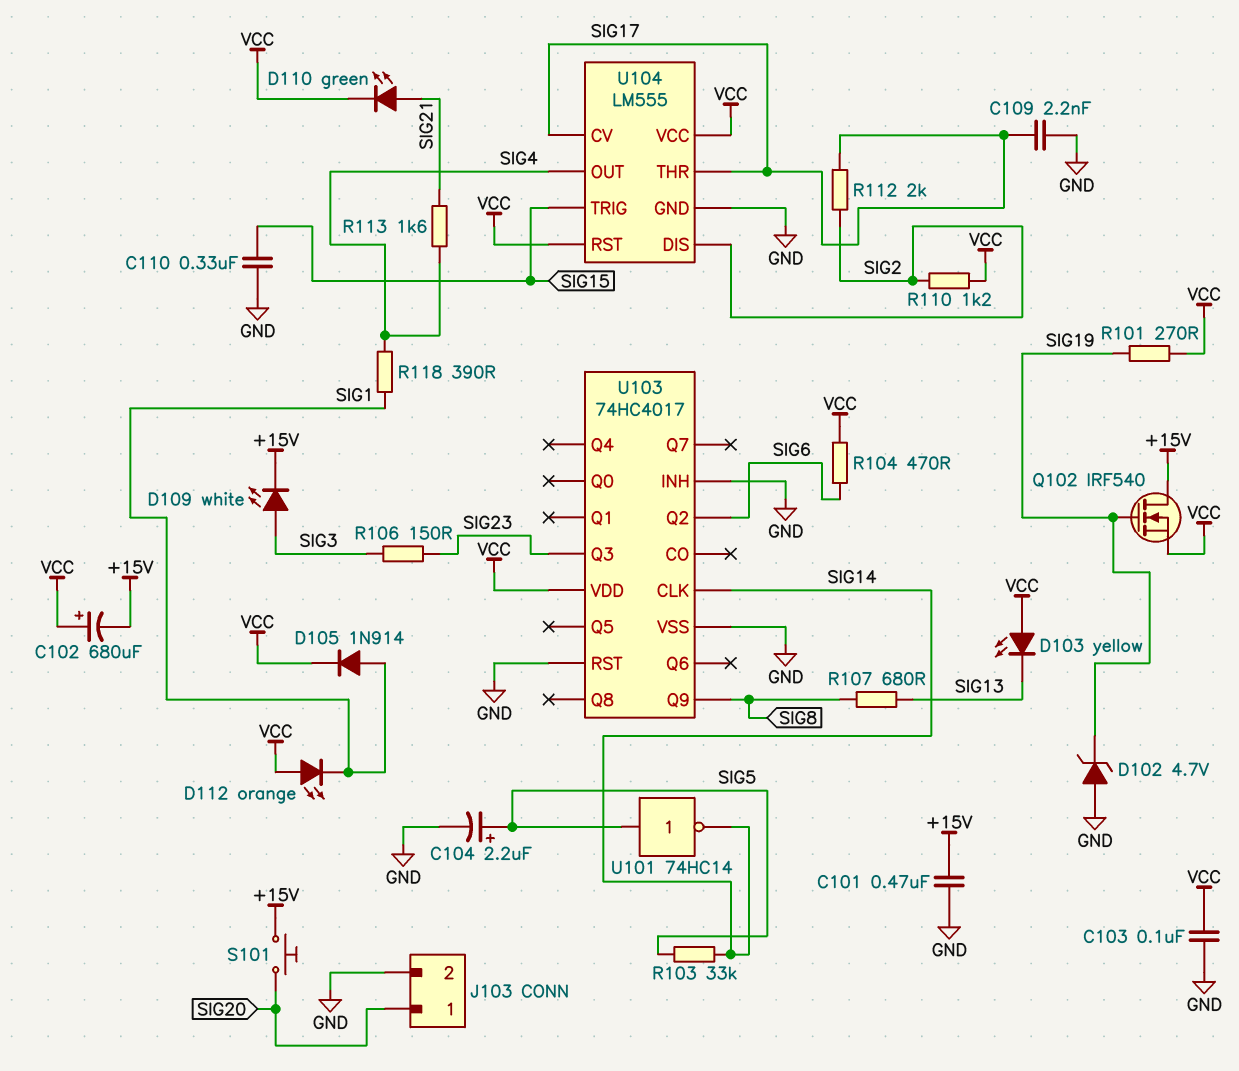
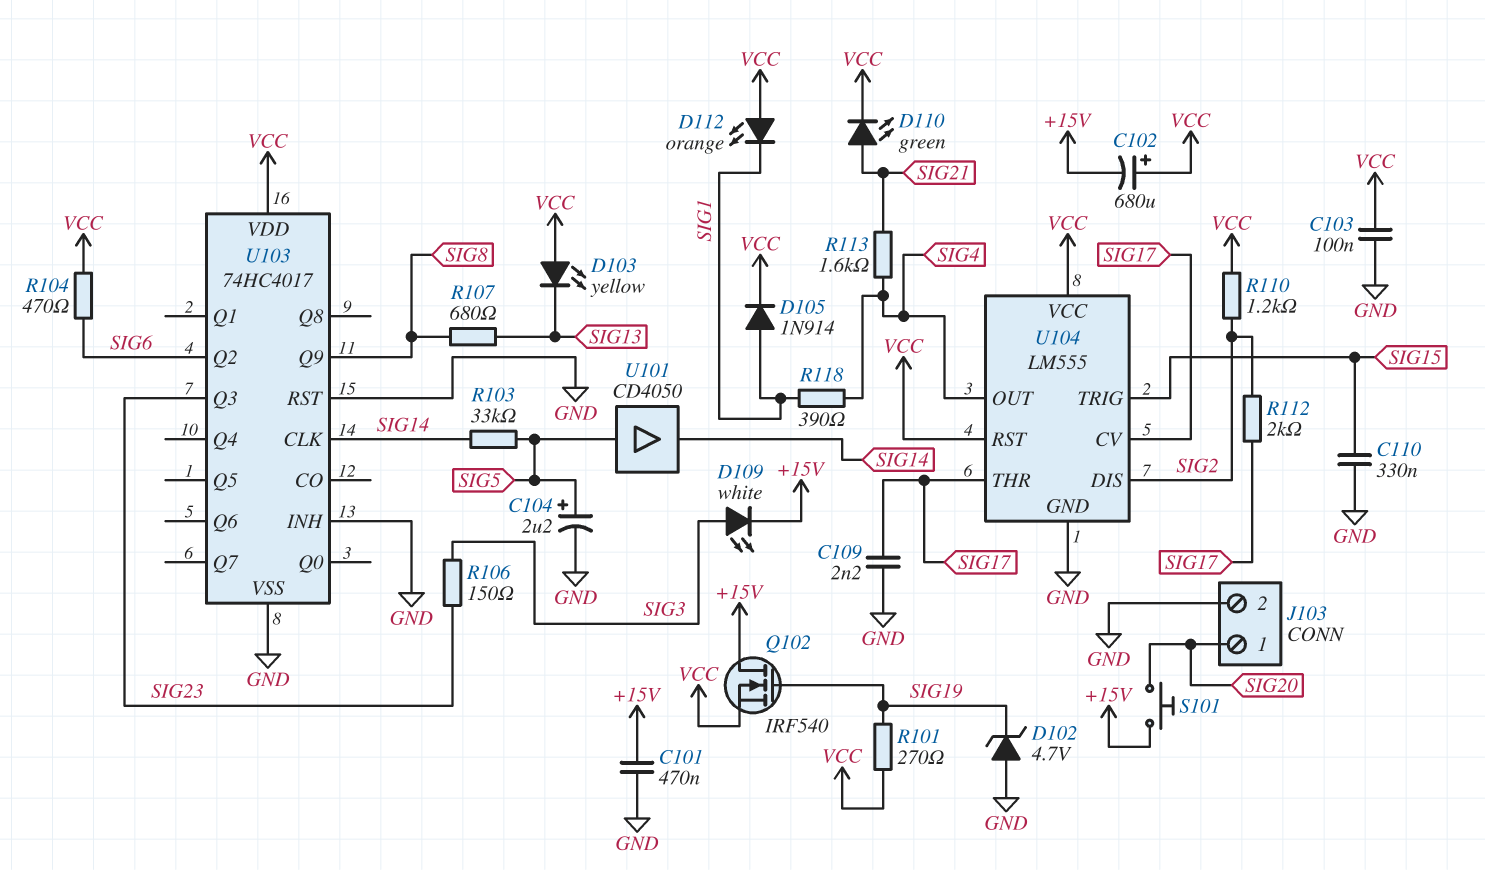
U101: NOT 74HC14 (in SIG5, out SIG14) -> buffer CD4050 (in SIG5, out SIG14)

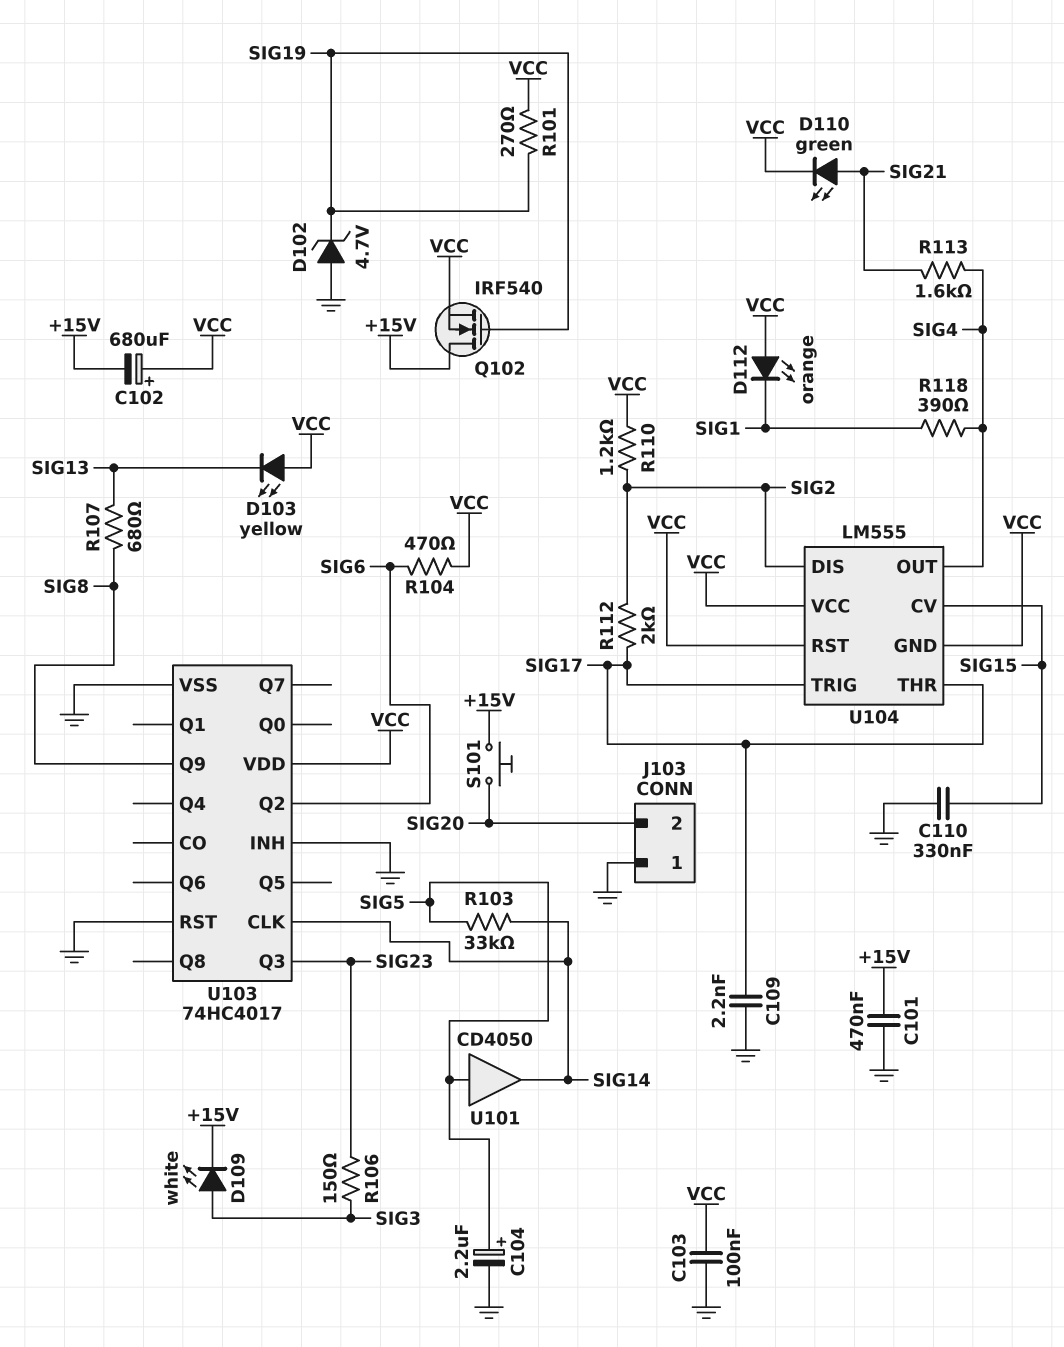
D105: diode 1N914 (A SIG1, K VCC) -> none
J103 pin 1: SIG20 -> GND
J103 pin 2: GND -> SIG20
U104 pin CV: SIG17 -> SIG15
U104 pin GND: GND -> VCC
U104 pin TRIG: SIG15 -> SIG17

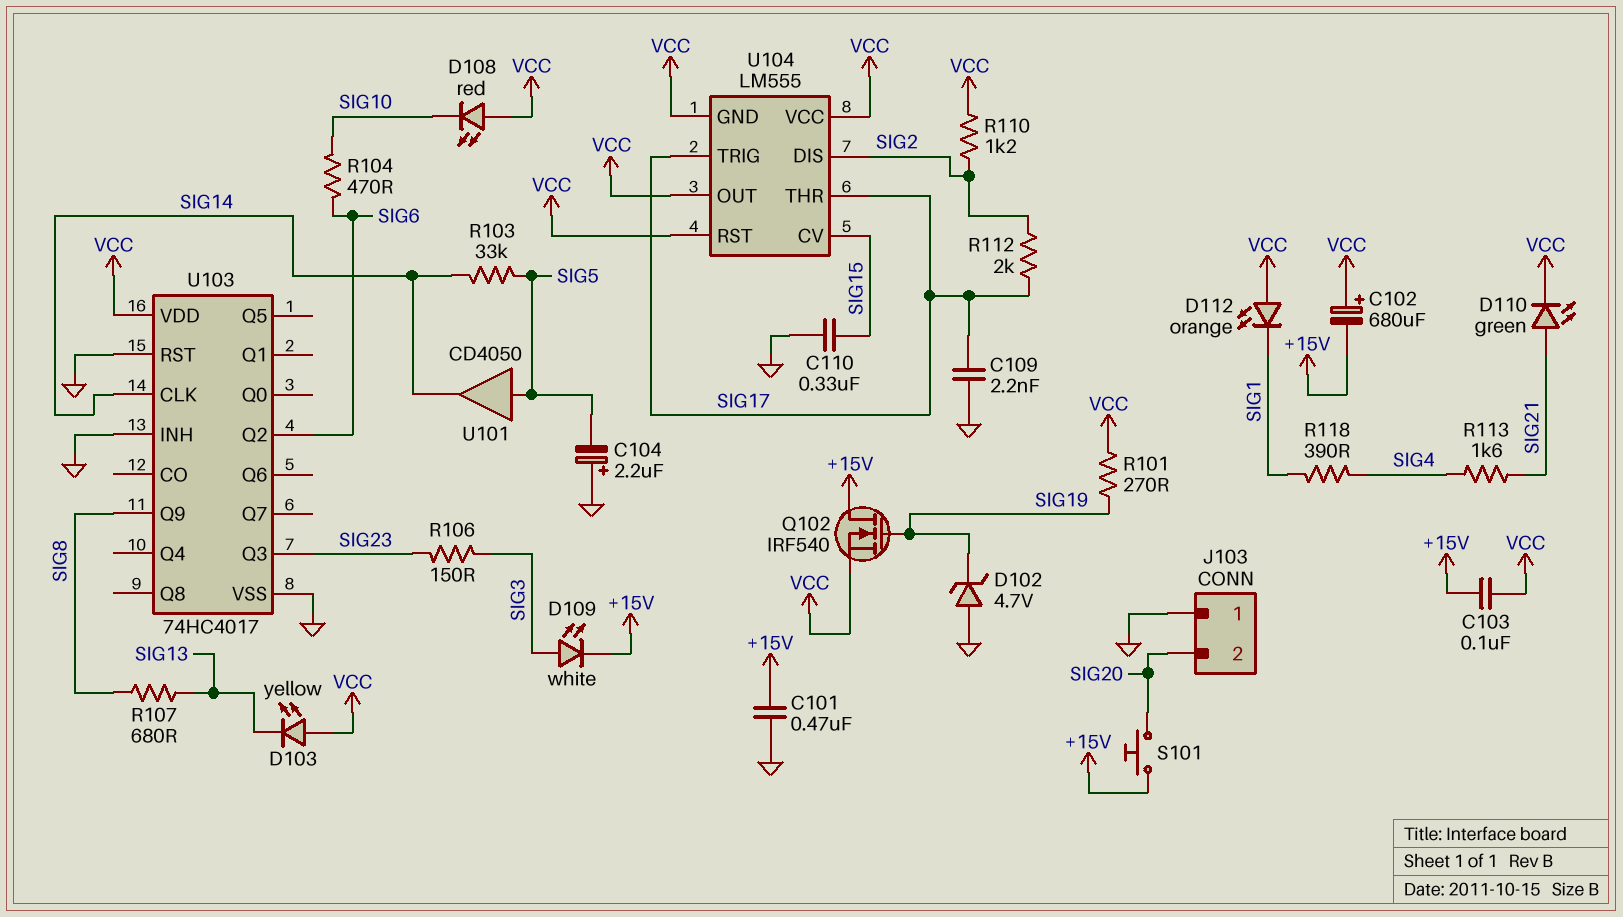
C103: 100nF (GND, VCC) -> 100nF (+15V, VCC)
C104: 2.2uF (plus SIG5, minus GND) -> 2.2uF (plus GND, minus SIG5)
D108: none -> LED red (A VCC, K SIG10)
R104: 470 (SIG6, VCC) -> 470 (SIG6, SIG10)
U104 pin OUT: SIG4 -> VCC

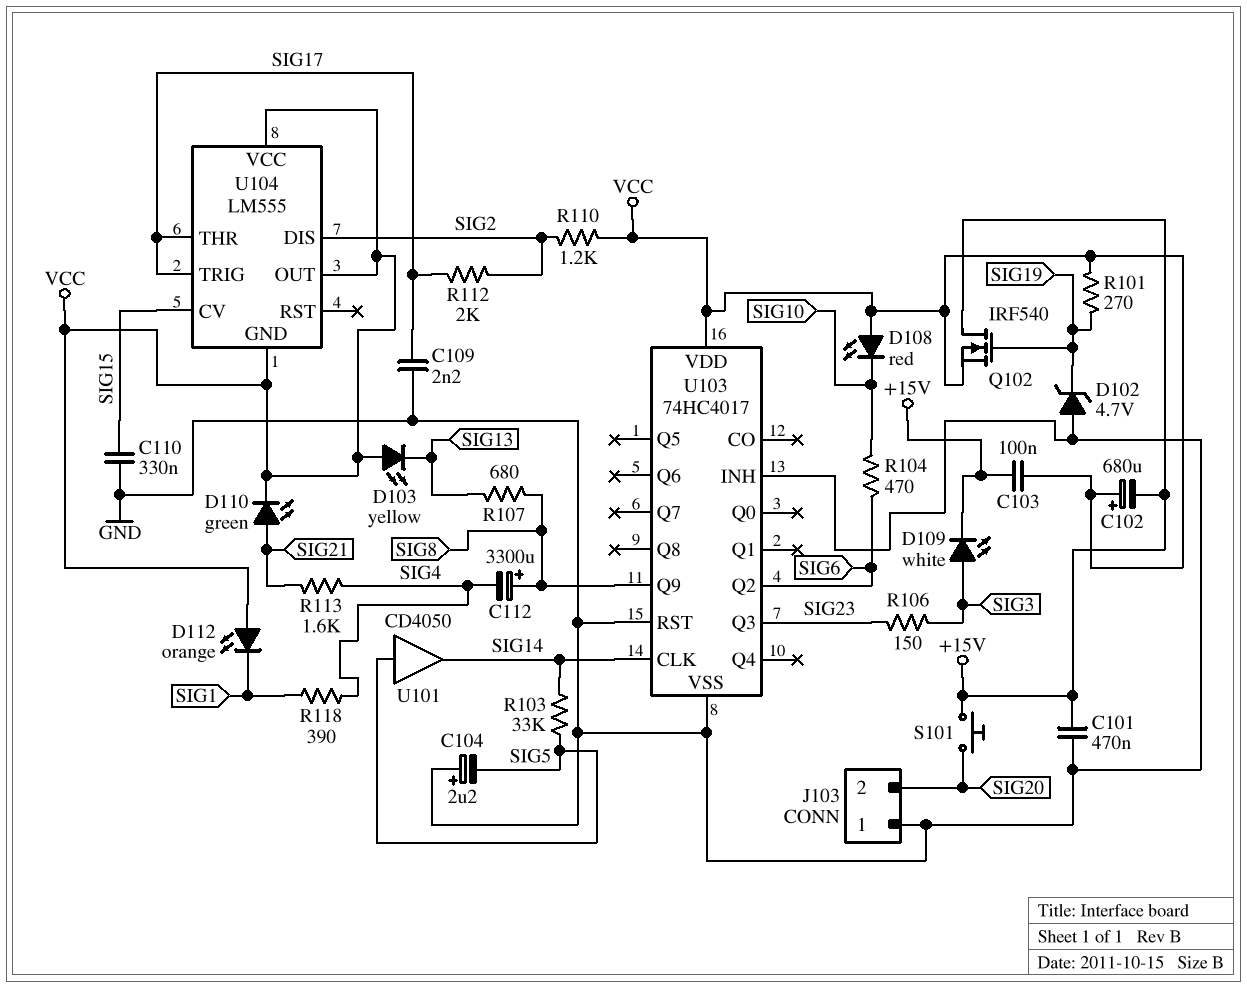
C112: none -> 3300uF (plus SIG8, minus SIG4)
U104 pin RST: VCC -> none

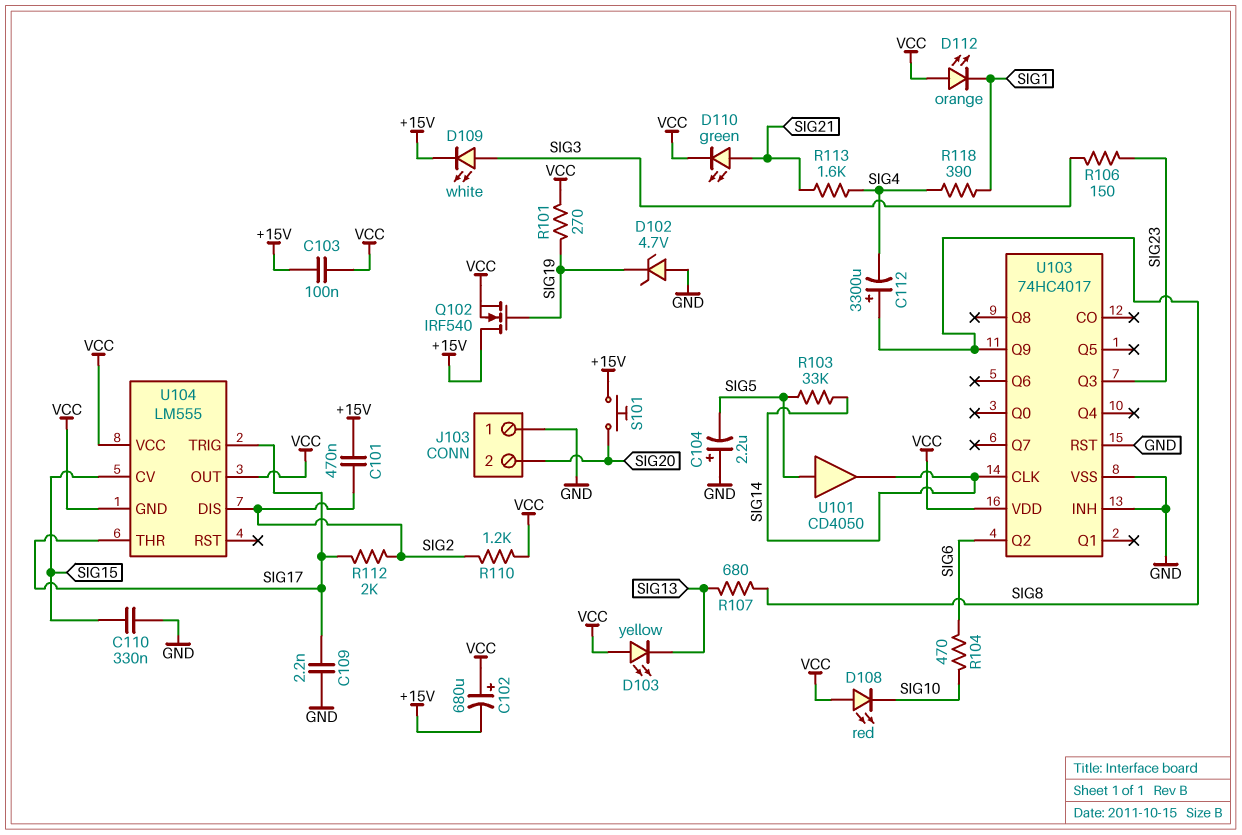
C101: 470nF (+15V, GND) -> 470nF (+15V, SIG2)

